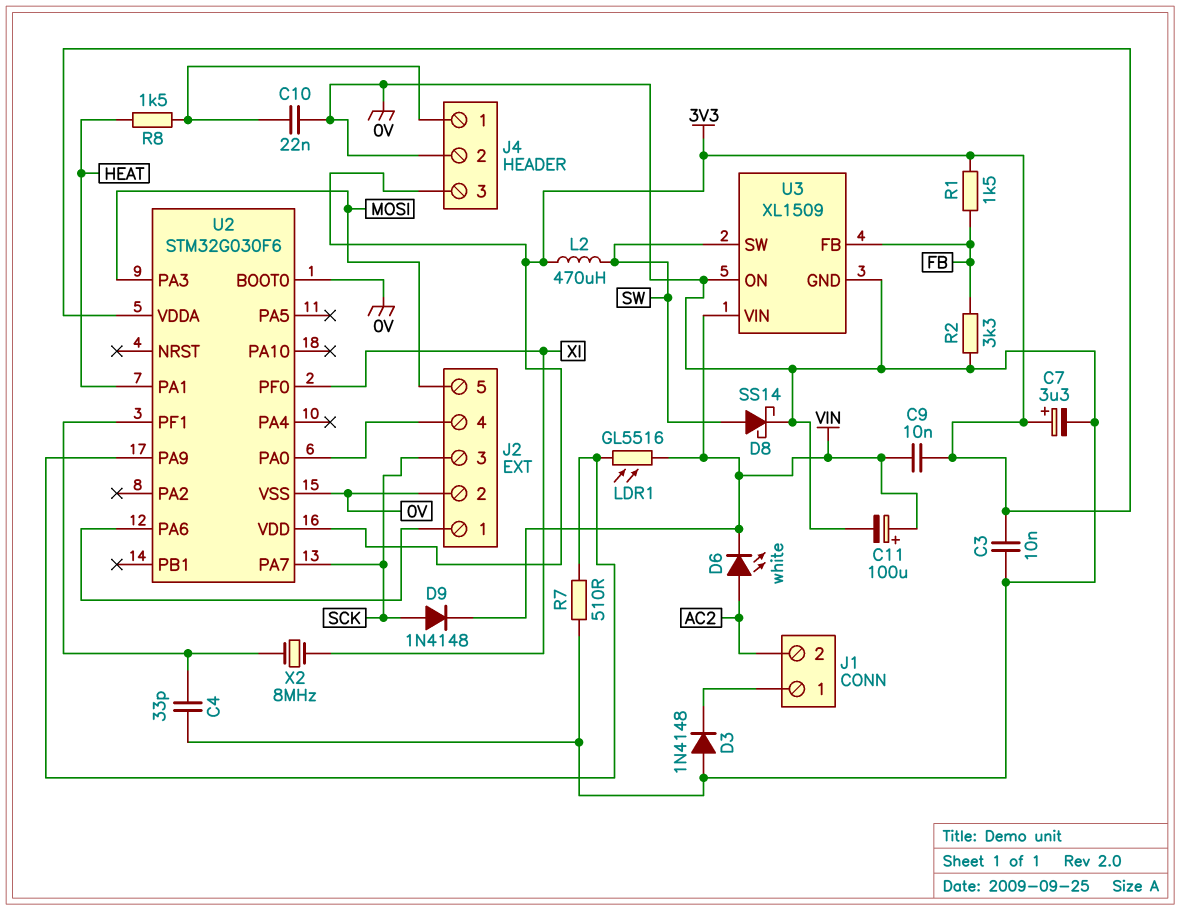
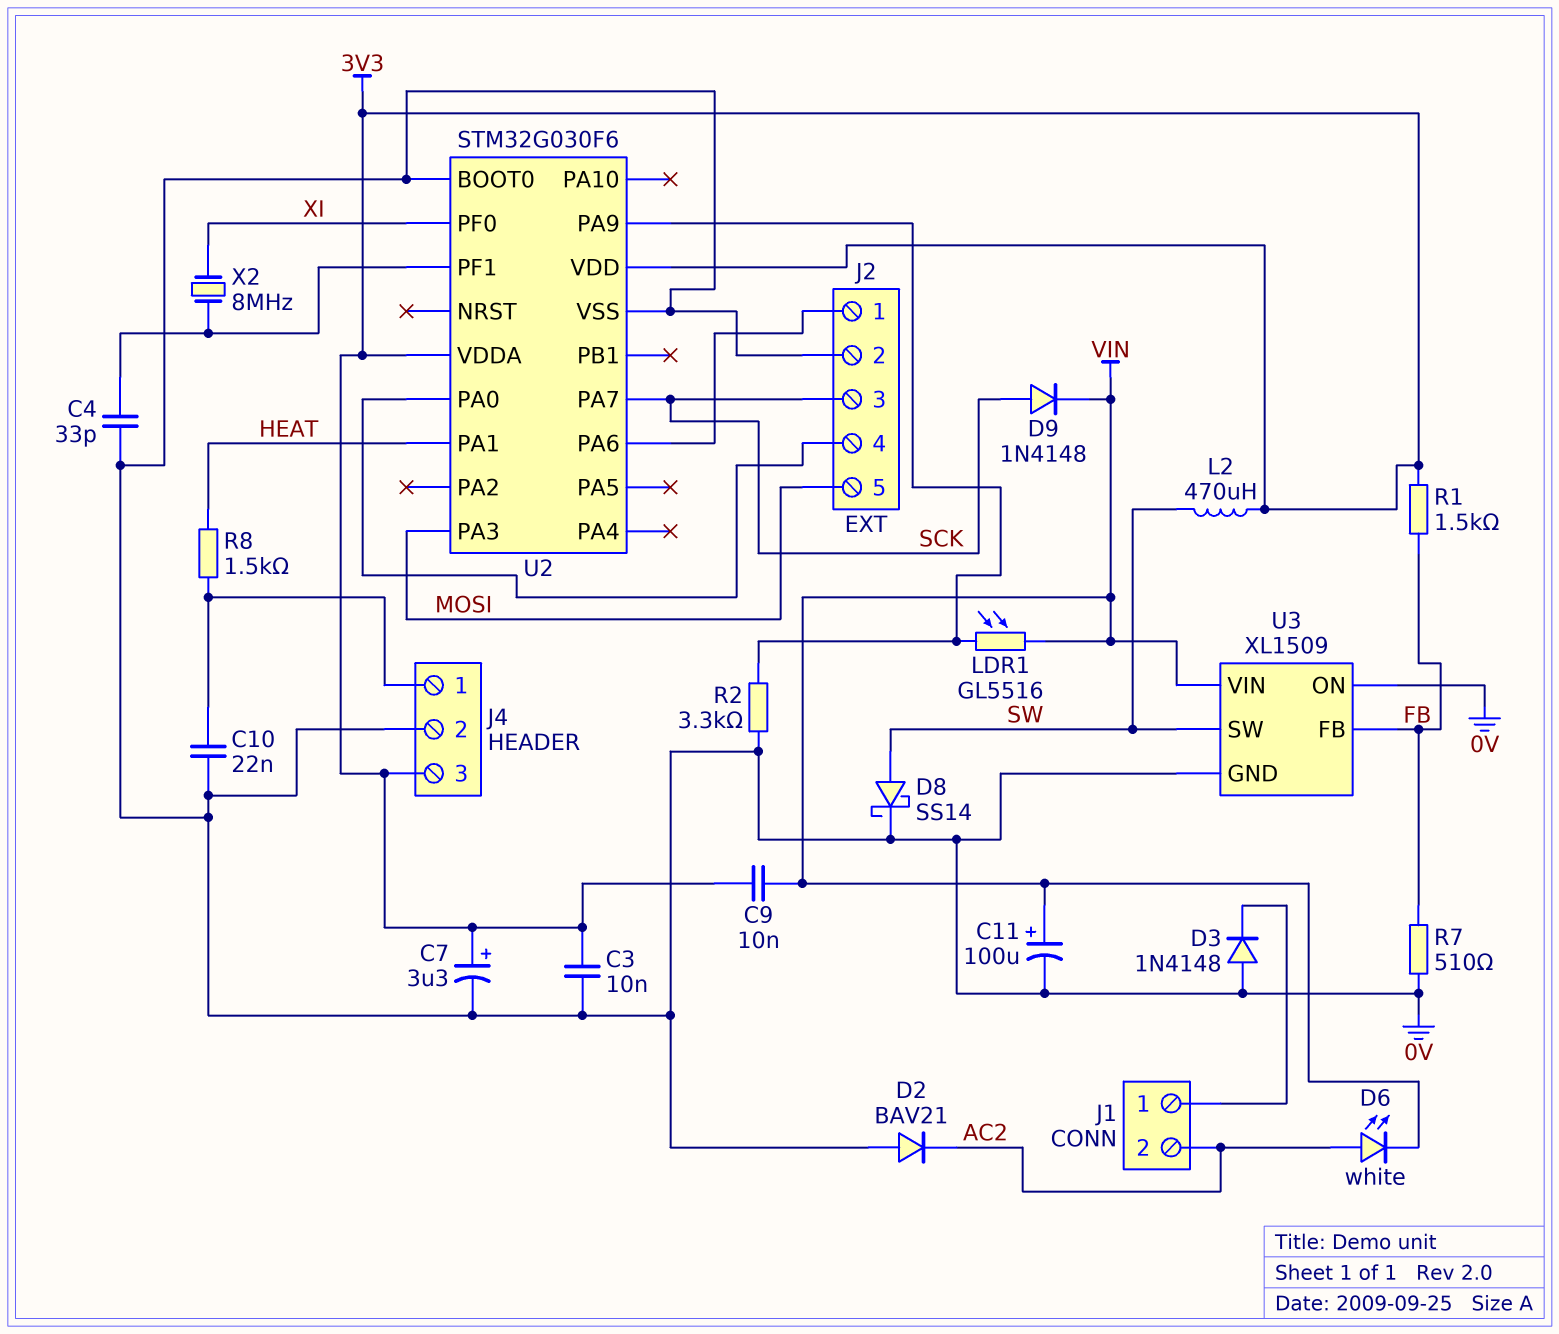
D2: none -> diode BAV21 (A 0V, K AC2)
R2: 3.3k (0V, FB) -> 3.3k (0V, U2/PA9)
R7: 510 (0V, U2/PA9) -> 510 (0V, FB)

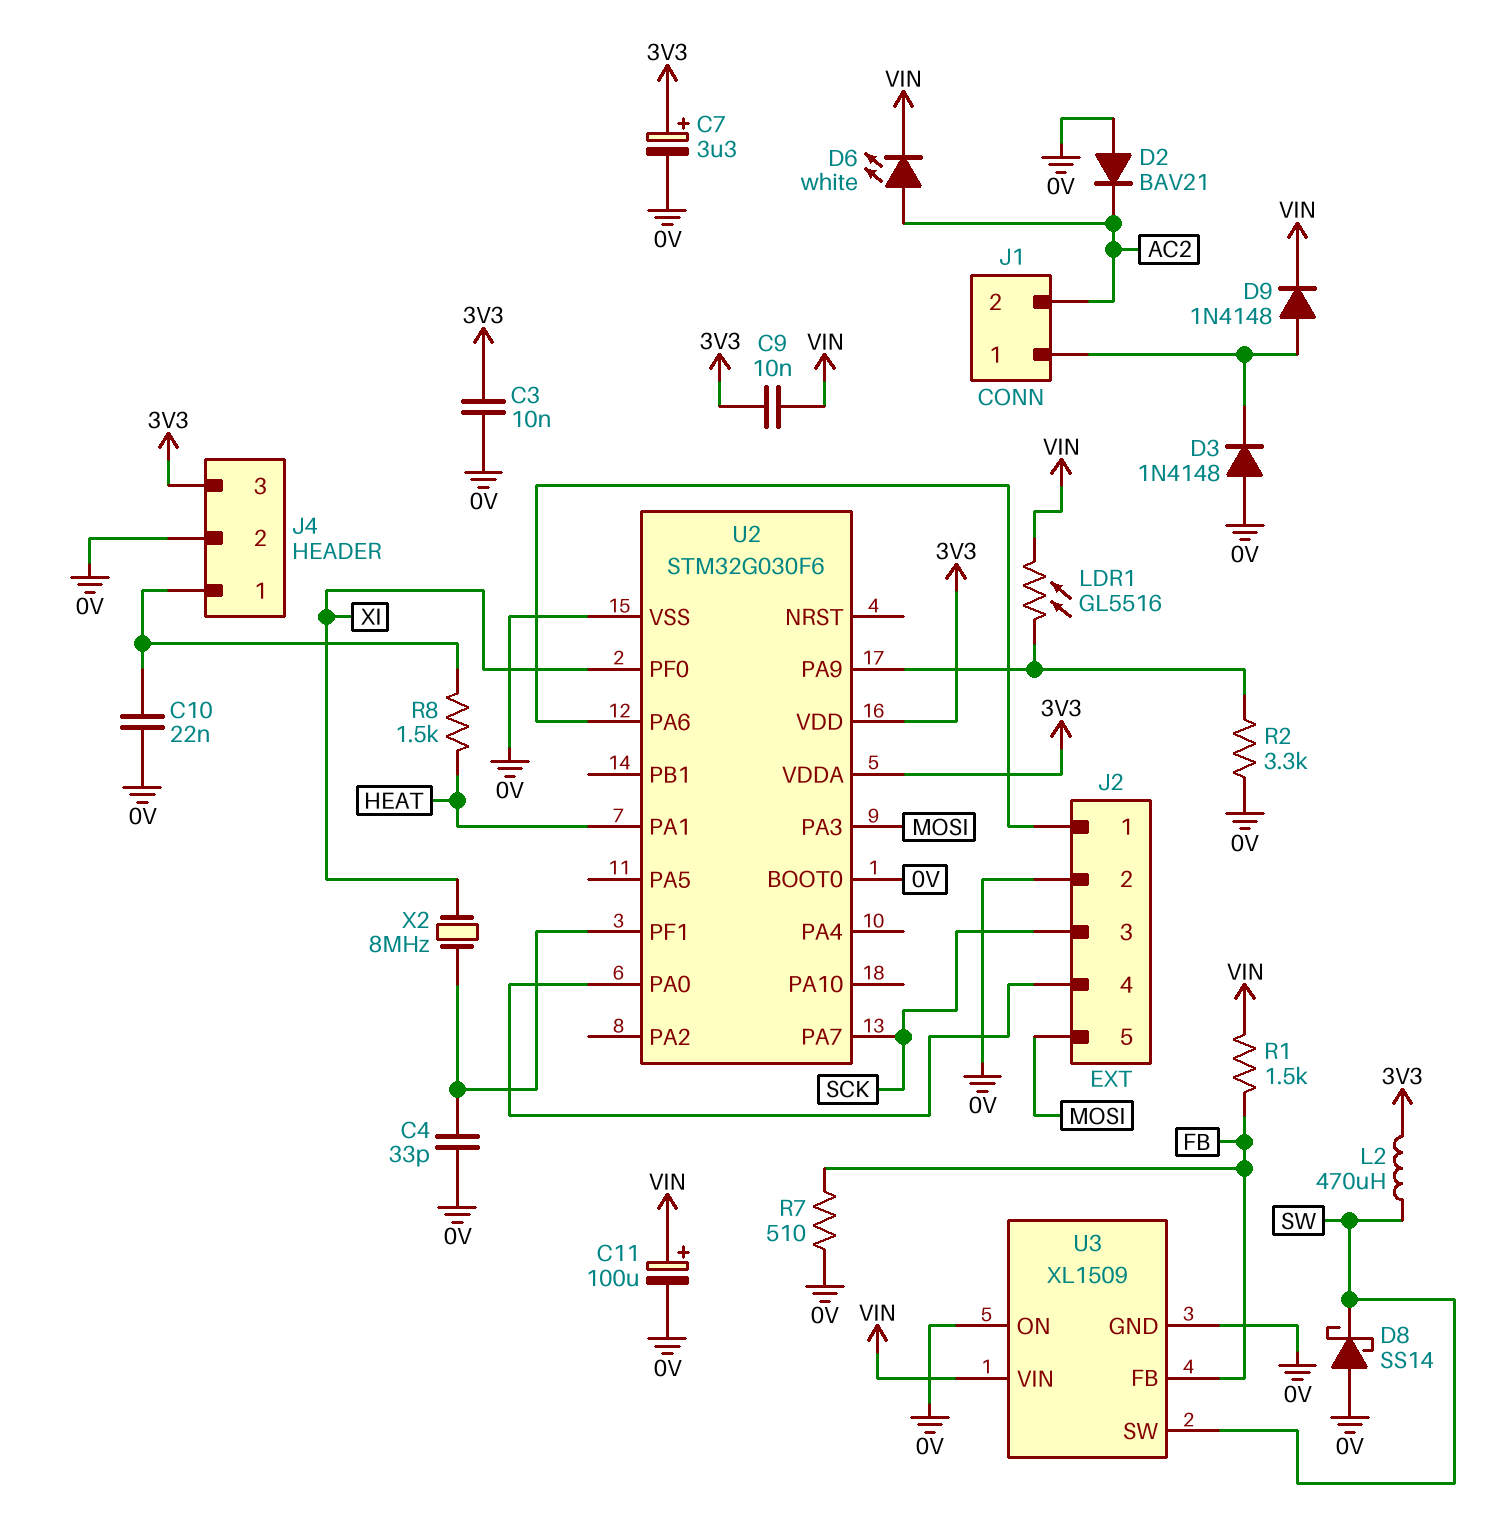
D8: schottky SS14 (A SW, K 0V) -> schottky SS14 (A 0V, K SW)
D9: diode 1N4148 (A SCK, K VIN) -> diode 1N4148 (A J1/1, K VIN)
R1: 1.5k (3V3, FB) -> 1.5k (FB, VIN)

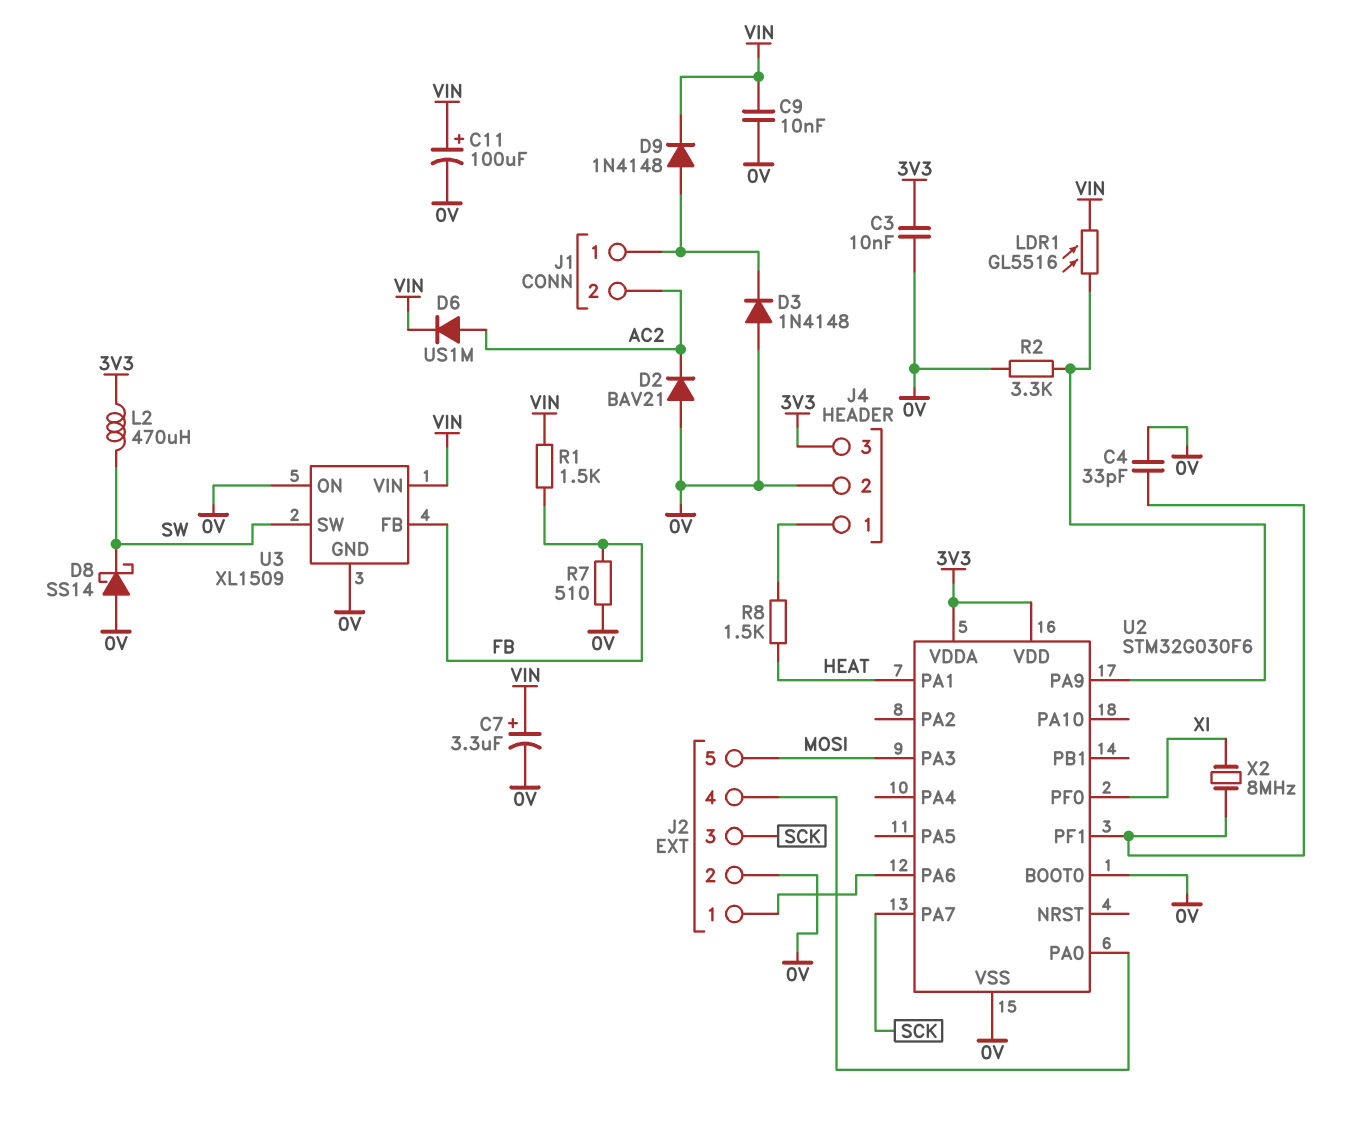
C7: 3.3uF (plus 3V3, minus 0V) -> 3.3uF (plus VIN, minus 0V)
C9: 10nF (3V3, VIN) -> 10nF (0V, VIN)
C10: 22nF (0V, J4/1) -> none
D6: LED white (A AC2, K VIN) -> diode US1M (A AC2, K VIN)

